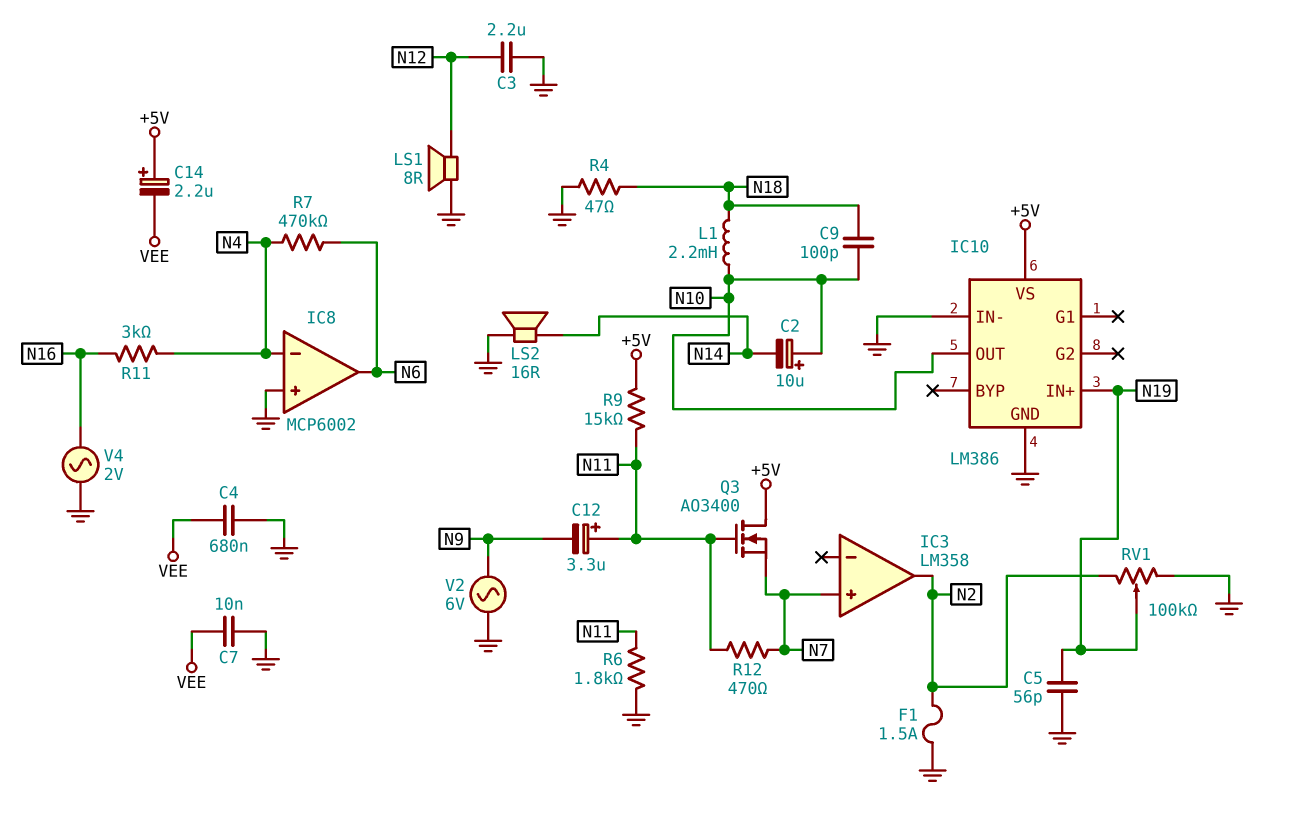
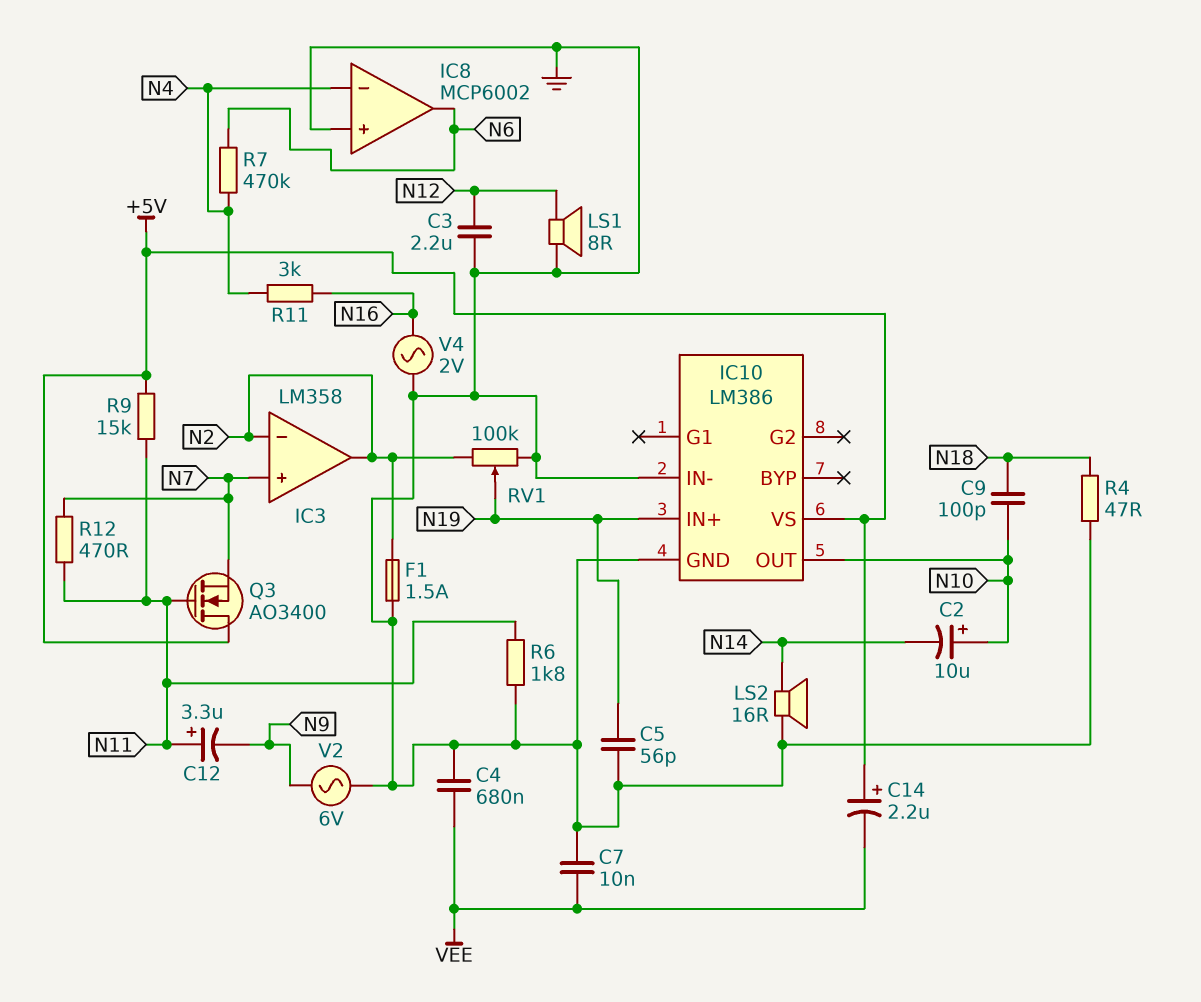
IC3 pin in-: none -> N2
L1: 2.2mH (N10, N18) -> none

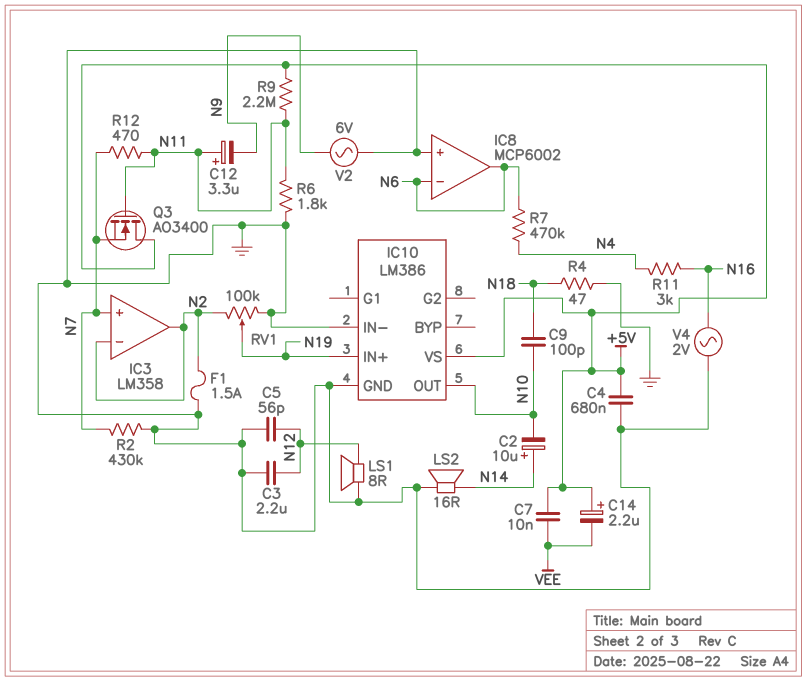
C2: 10uF (plus N10, minus N14) -> 10uF (plus N14, minus N10)
C4: 680nF (GND, VEE) -> 680nF (+5V, GND)
C5: 56pF (GND, N19) -> 56pF (GND, N12)
C7: 10nF (GND, VEE) -> 10nF (+5V, VEE)
IC8 pin in-: N4 -> N6
R2: none -> 430k (GND, N7)
R9: 15k (+5V, N11) -> 2.2M (+5V, N11)

